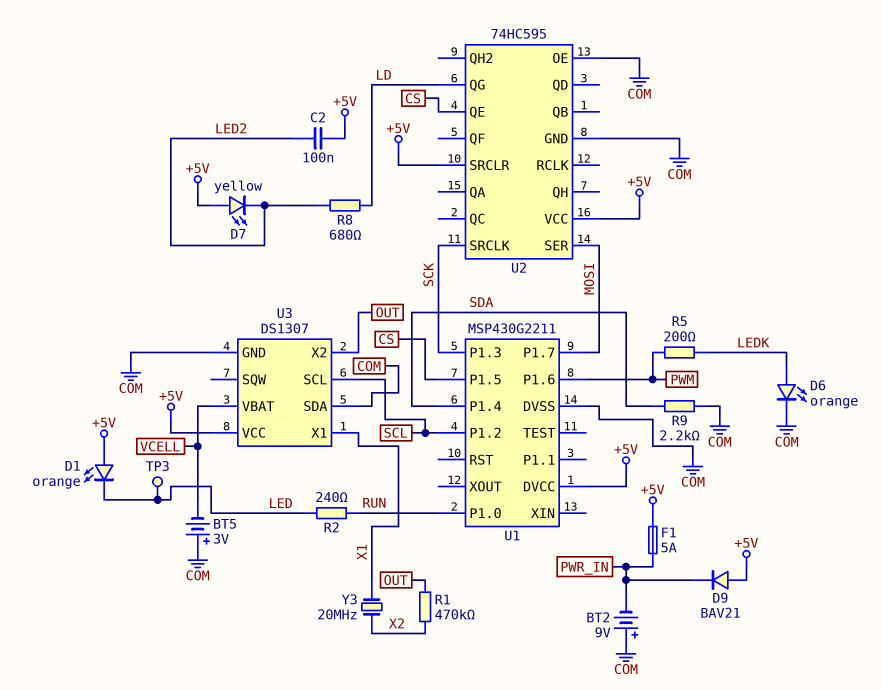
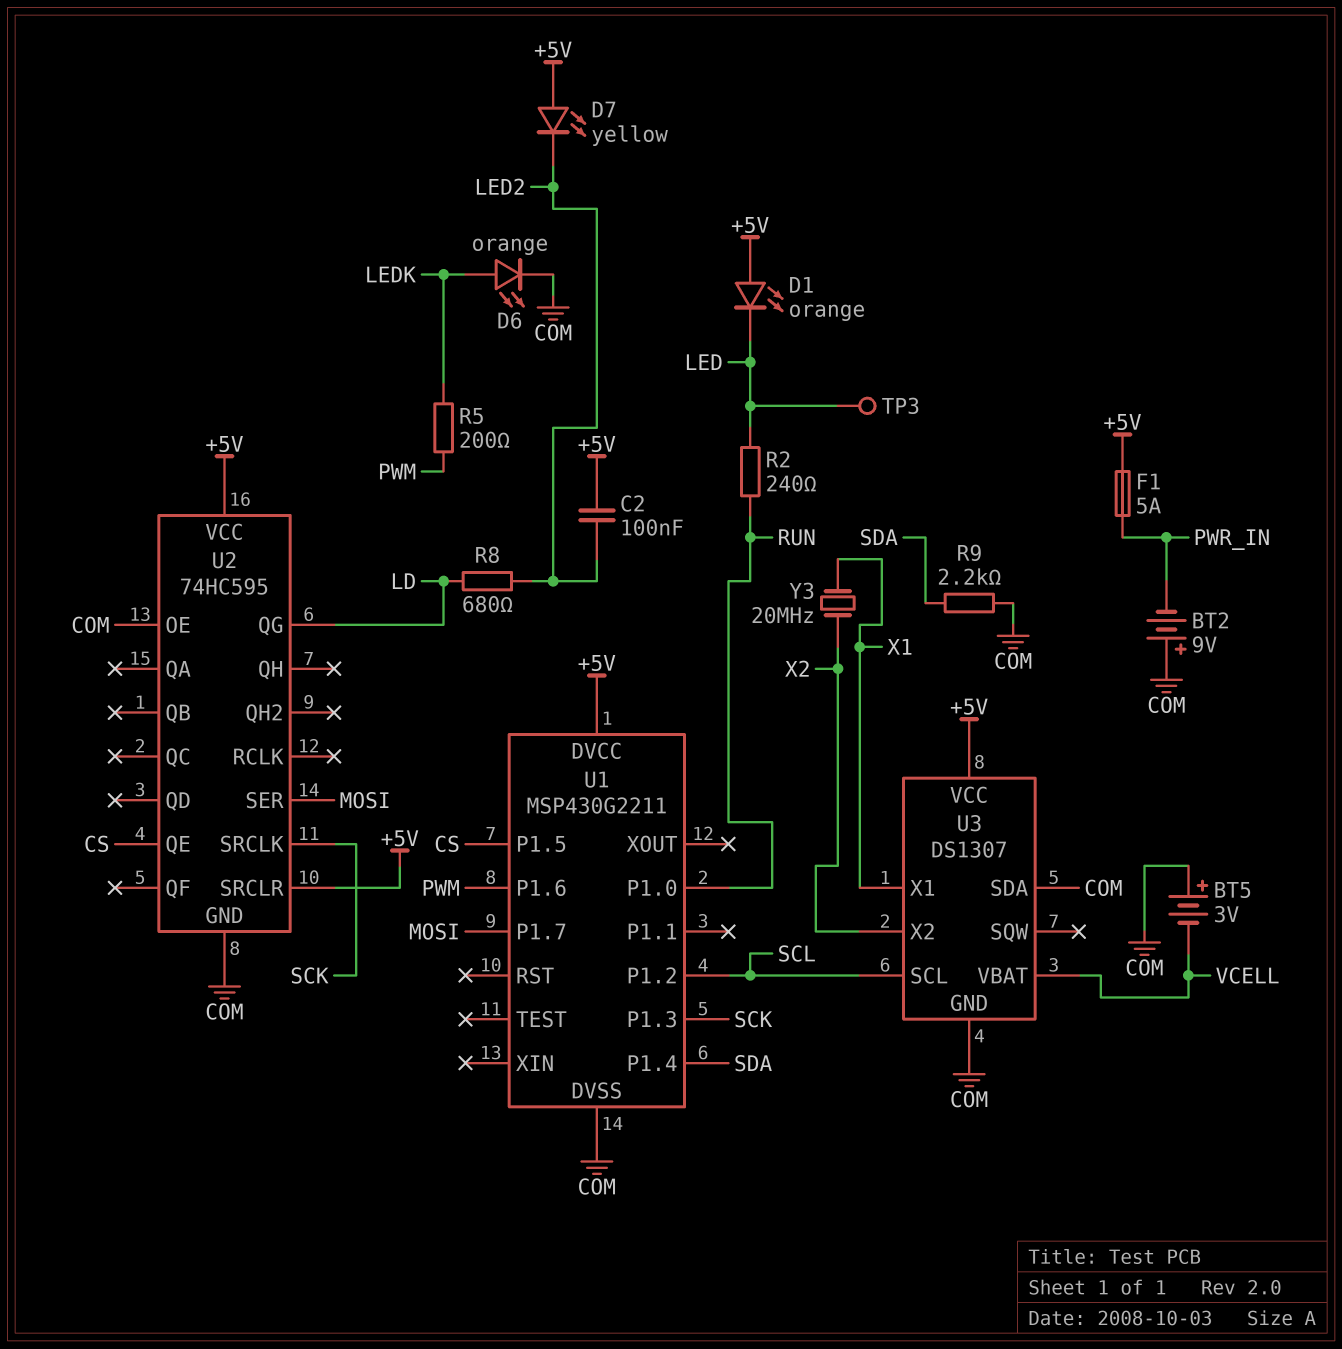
D9: diode BAV21 (A +5V, K PWR_IN) -> none
R1: 470k (OUT, X2) -> none
U3 pin X2: OUT -> X2

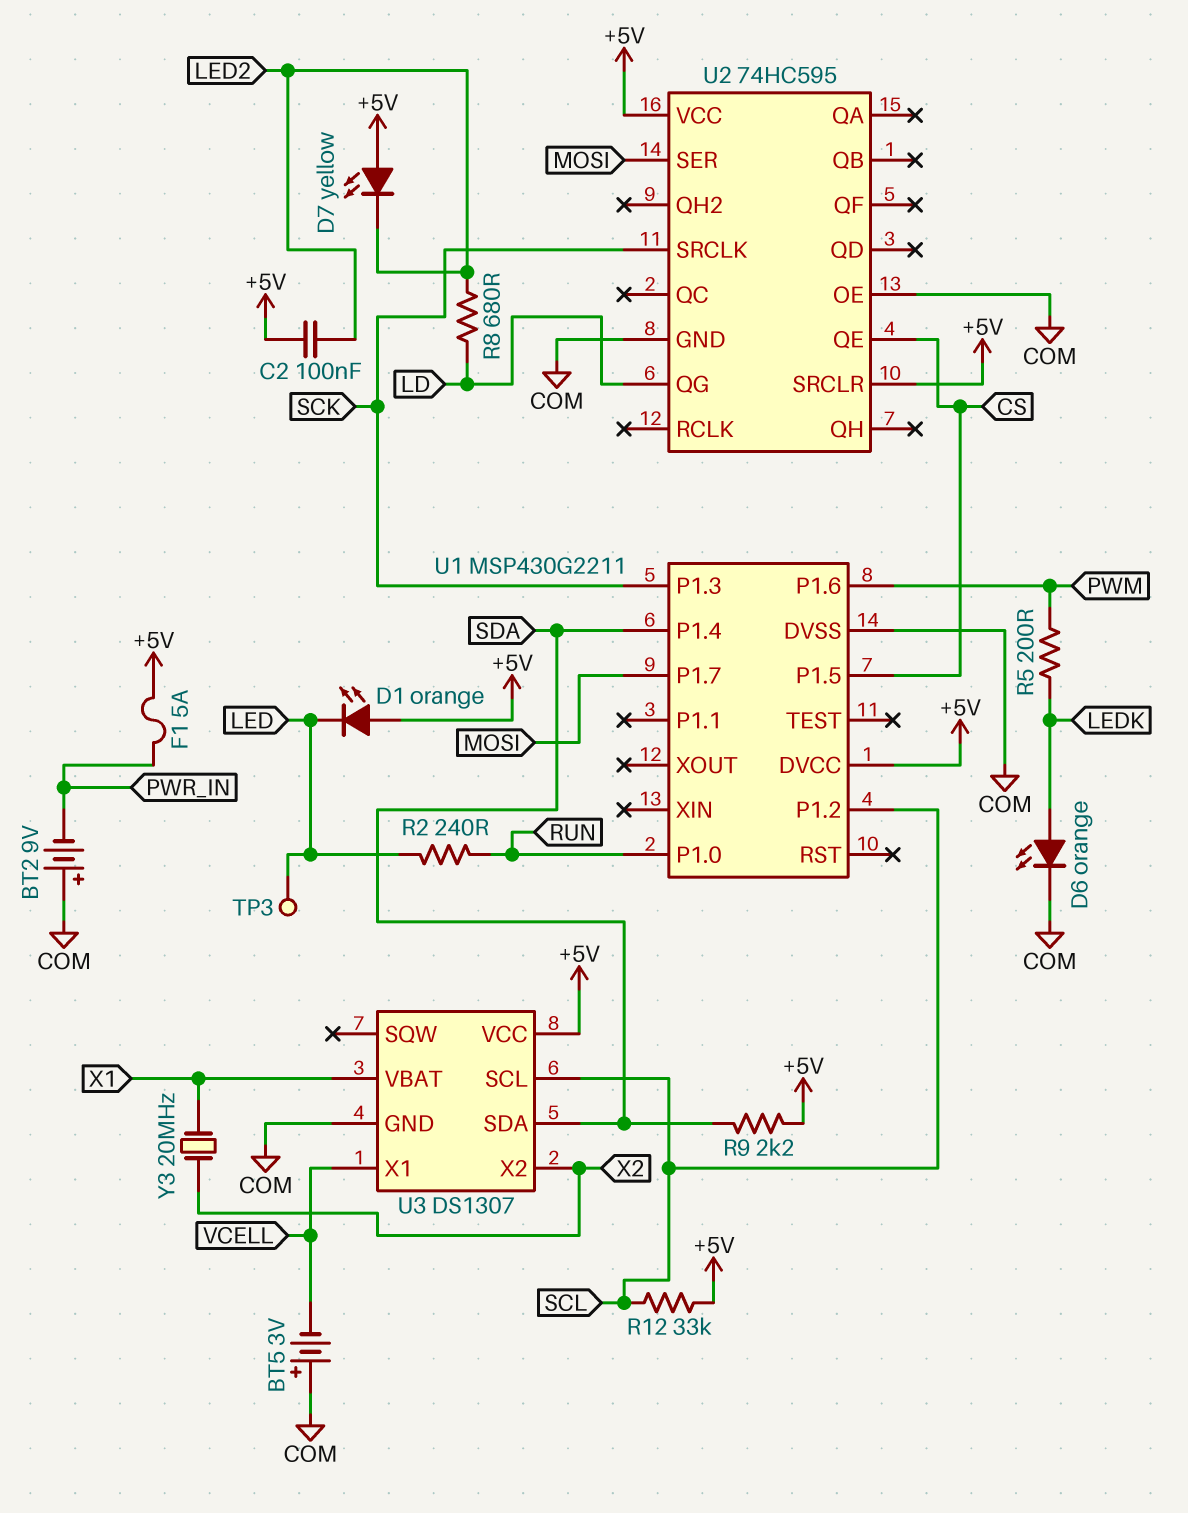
R9: 2.2k (COM, SDA) -> 2.2k (+5V, SDA)
R12: none -> 33k (+5V, SCL)
U3 pin SDA: COM -> SDA
U3 pin VBAT: VCELL -> X1
U3 pin X1: X1 -> VCELL

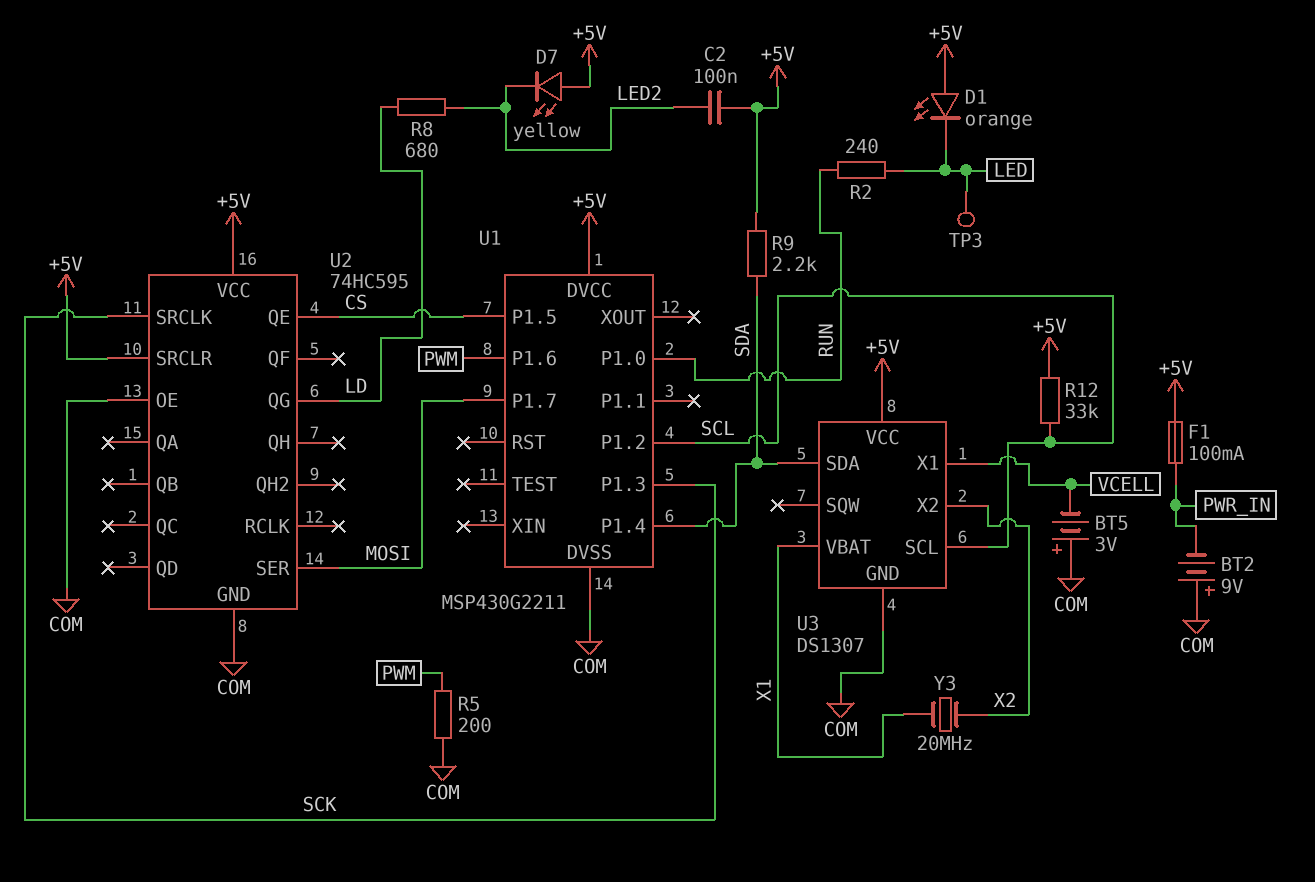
D6: LED orange (A LEDK, K COM) -> none
F1: 5A (+5V, PWR_IN) -> 100mA (+5V, PWR_IN)
R5: 200 (LEDK, PWM) -> 200 (COM, PWM)

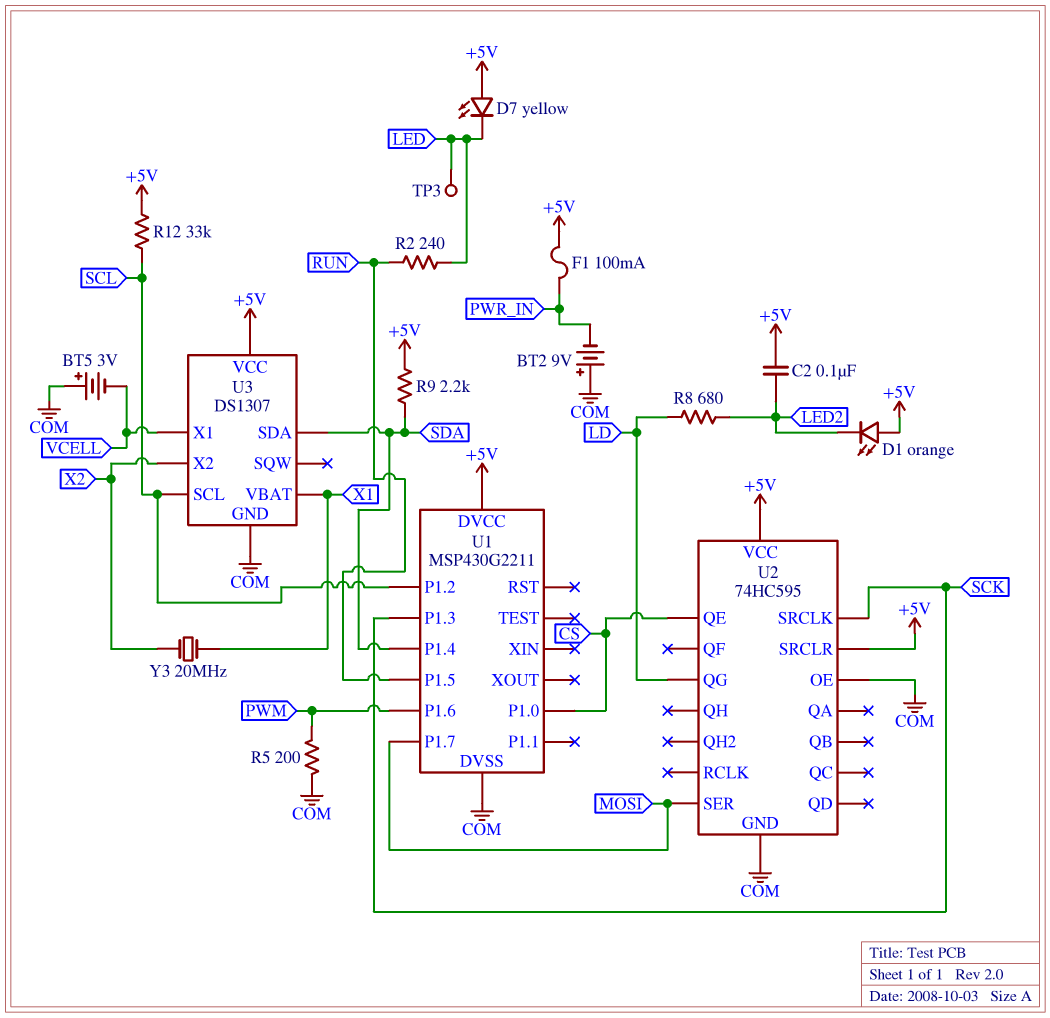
D1: LED orange (A +5V, K LED) -> LED orange (A +5V, K LED2)
D7: LED yellow (A +5V, K LED2) -> LED yellow (A +5V, K LED)
U1 pin P1.0: RUN -> CS
U1 pin P1.5: CS -> RUN

